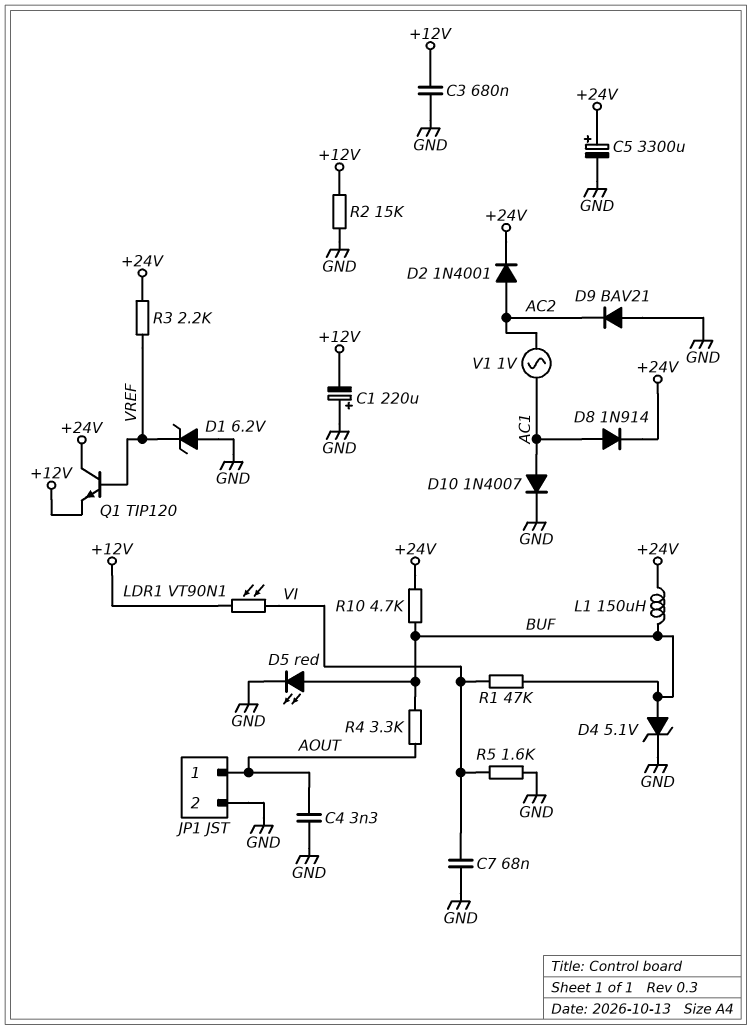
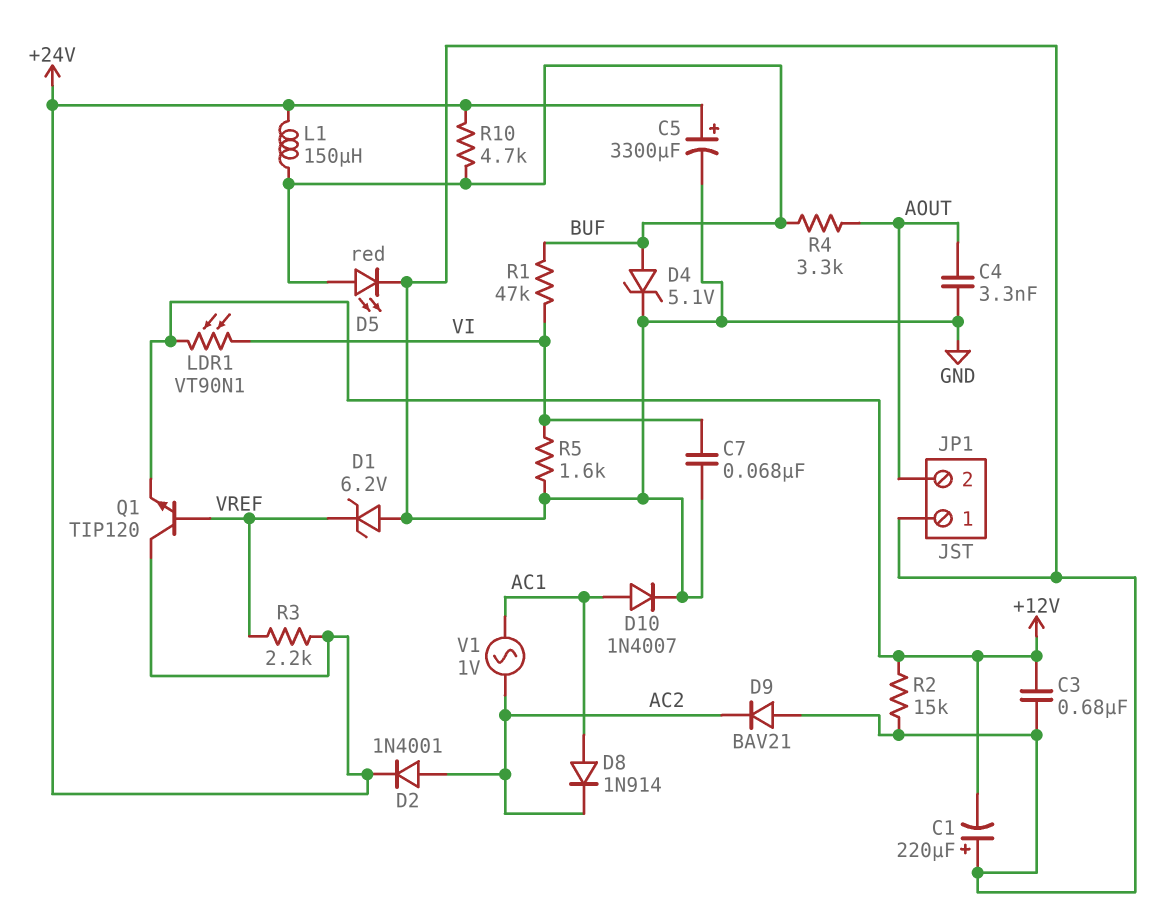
D8: diode 1N914 (A AC1, K +24V) -> diode 1N914 (A AC1, K AC2)
JP1 pin 1: AOUT -> GND
JP1 pin 2: GND -> AOUT

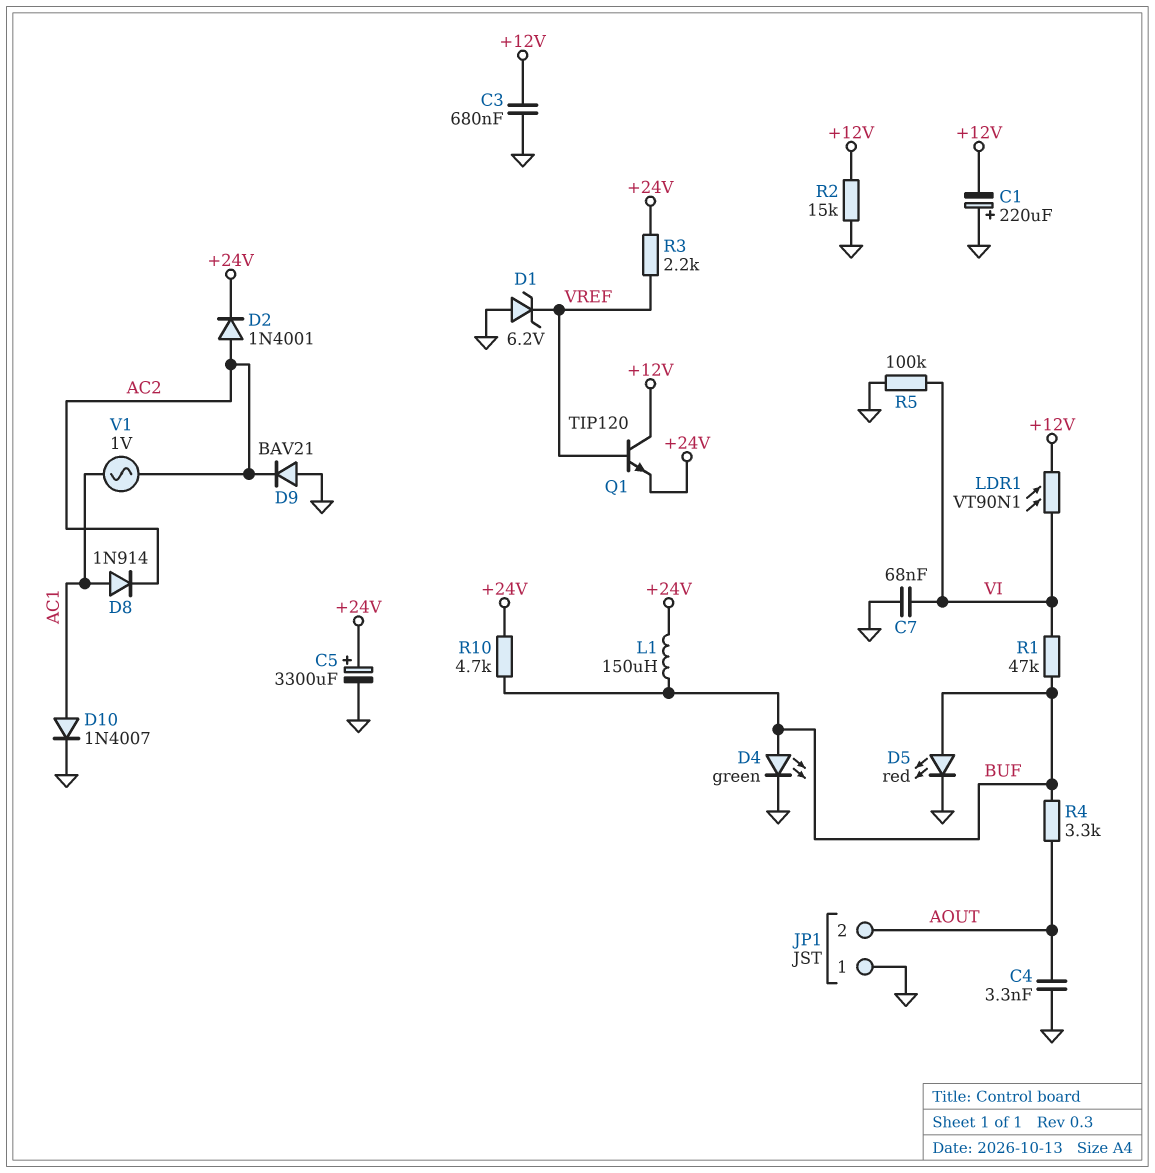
D4: zener 5.1V (A BUF, K GND) -> LED green (A BUF, K GND)
Q1: NPN TIP120 (B VREF, C +24V, E +12V) -> NPN TIP120 (B VREF, C +12V, E +24V)
R5: 1.6k (GND, VI) -> 100k (GND, VI)

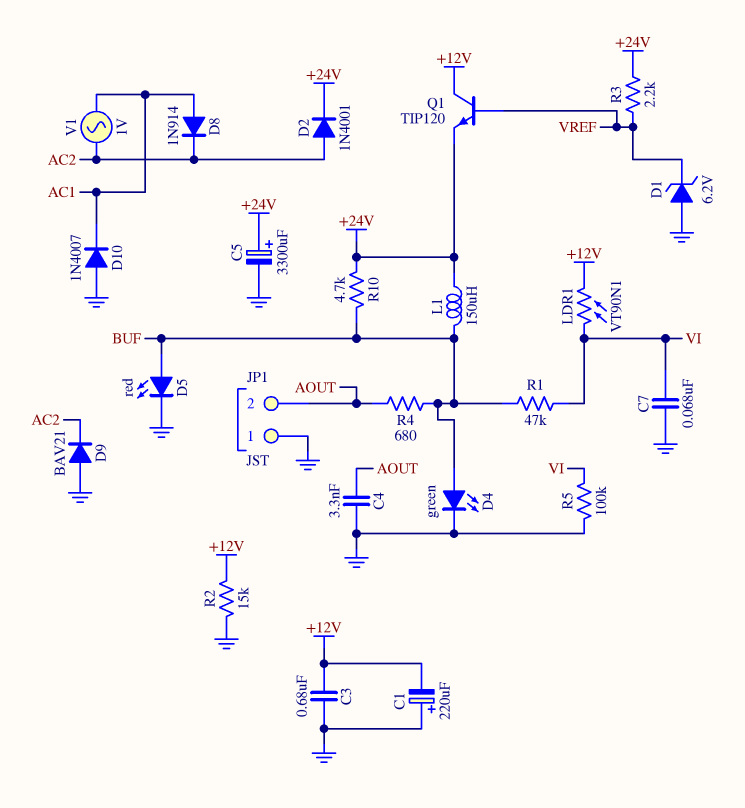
D10: diode 1N4007 (A AC1, K GND) -> diode 1N4007 (A GND, K AC1)
R4: 3.3k (AOUT, BUF) -> 680 (AOUT, BUF)

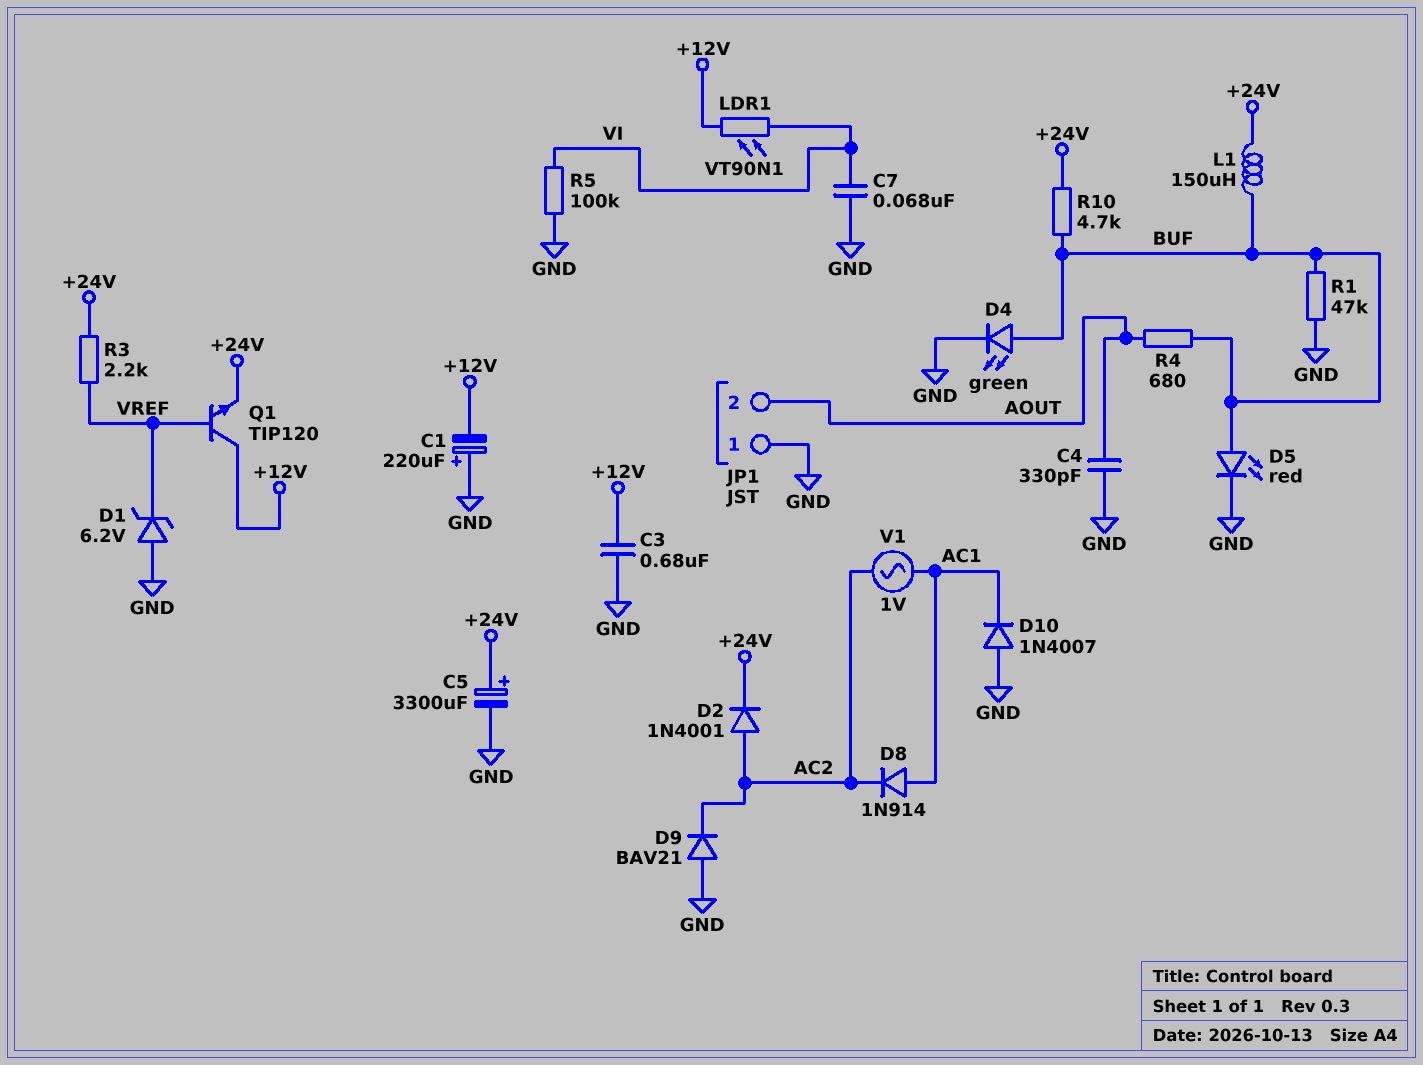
C4: 3.3nF (AOUT, GND) -> 330pF (AOUT, GND)
R1: 47k (BUF, VI) -> 47k (BUF, GND)
R2: 15k (+12V, GND) -> none

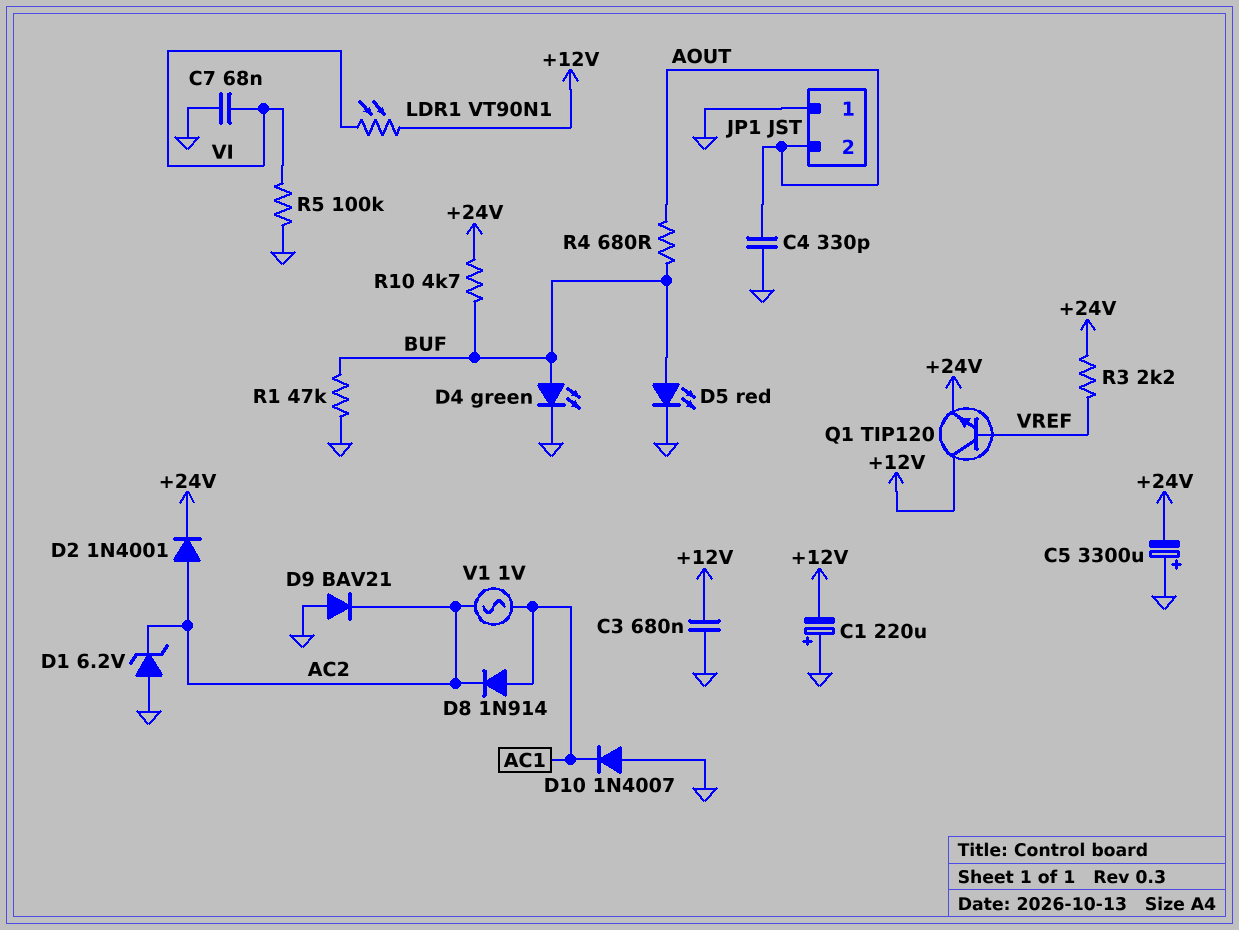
C5: 3300uF (plus +24V, minus GND) -> 3300uF (plus GND, minus +24V)
D1: zener 6.2V (A GND, K VREF) -> zener 6.2V (A GND, K AC2)
L1: 150uH (+24V, BUF) -> none

